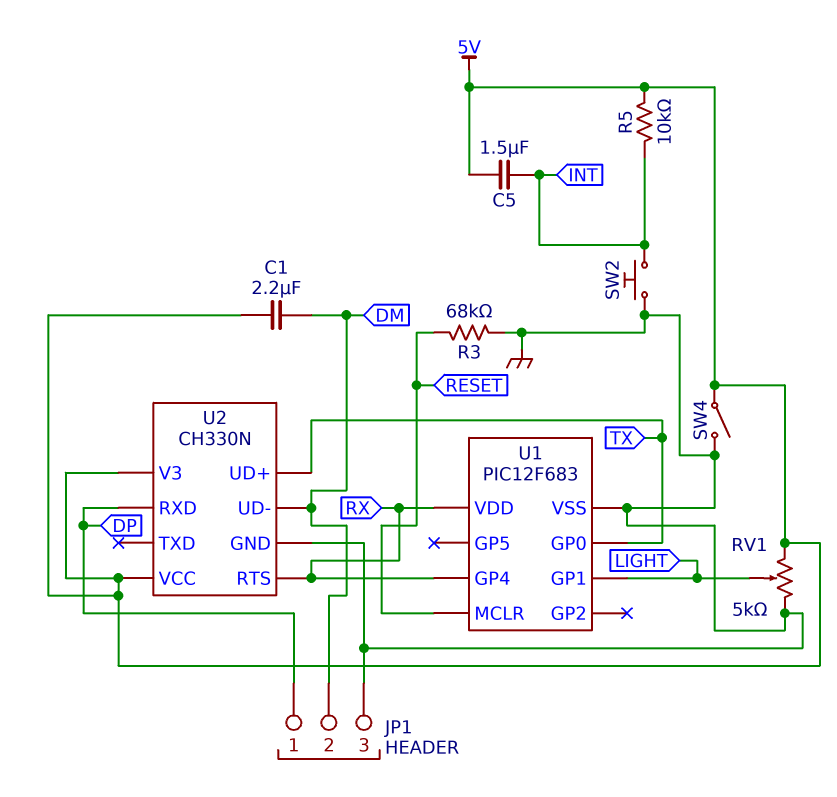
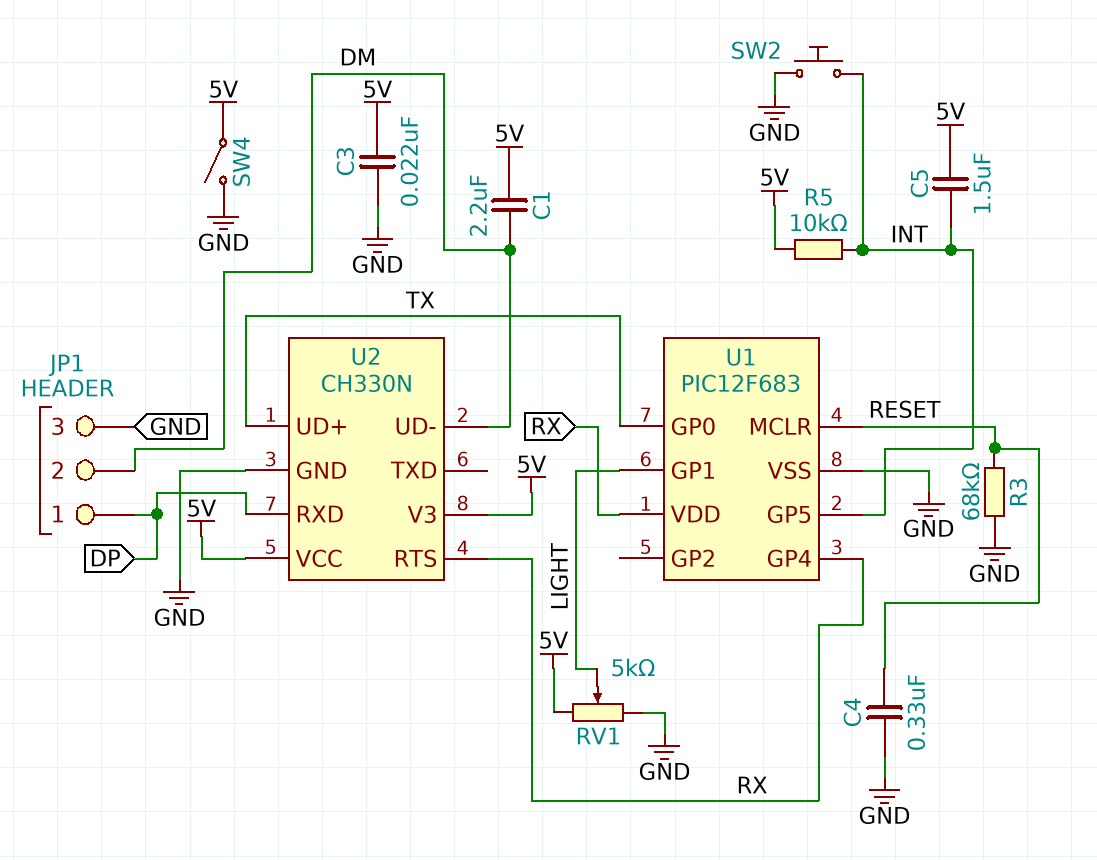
C3: none -> 22nF (5V, GND)
C4: none -> 330nF (GND, RESET)
U1 pin GP5: none -> INT

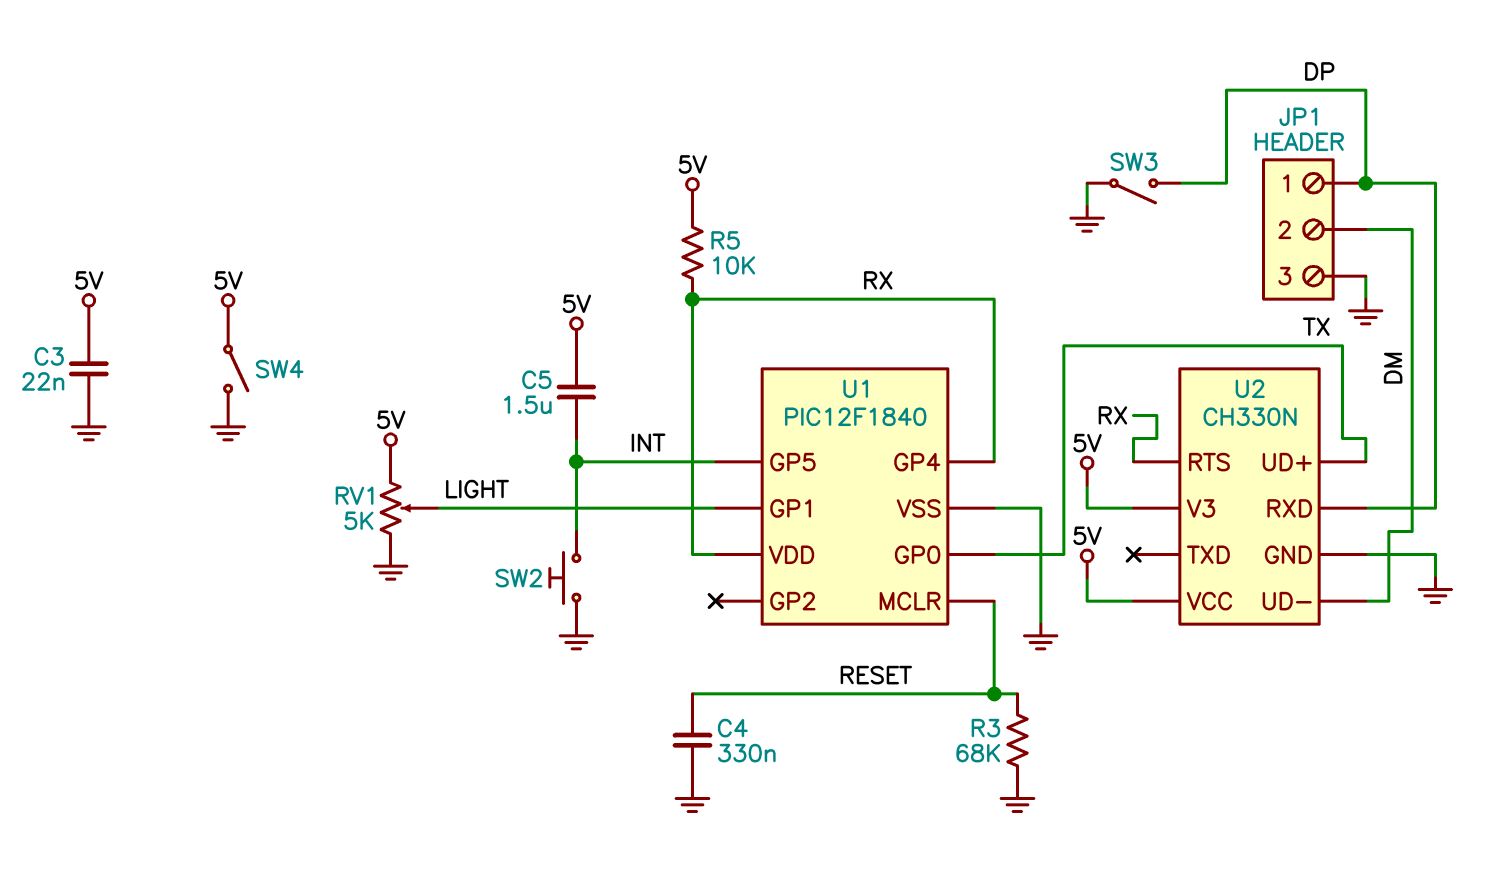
C1: 2.2uF (5V, DM) -> none
R5: 10k (5V, INT) -> 10k (5V, RX)
SW3: none -> switch (DP, GND)
U1: PIC12F683 -> PIC12F1840

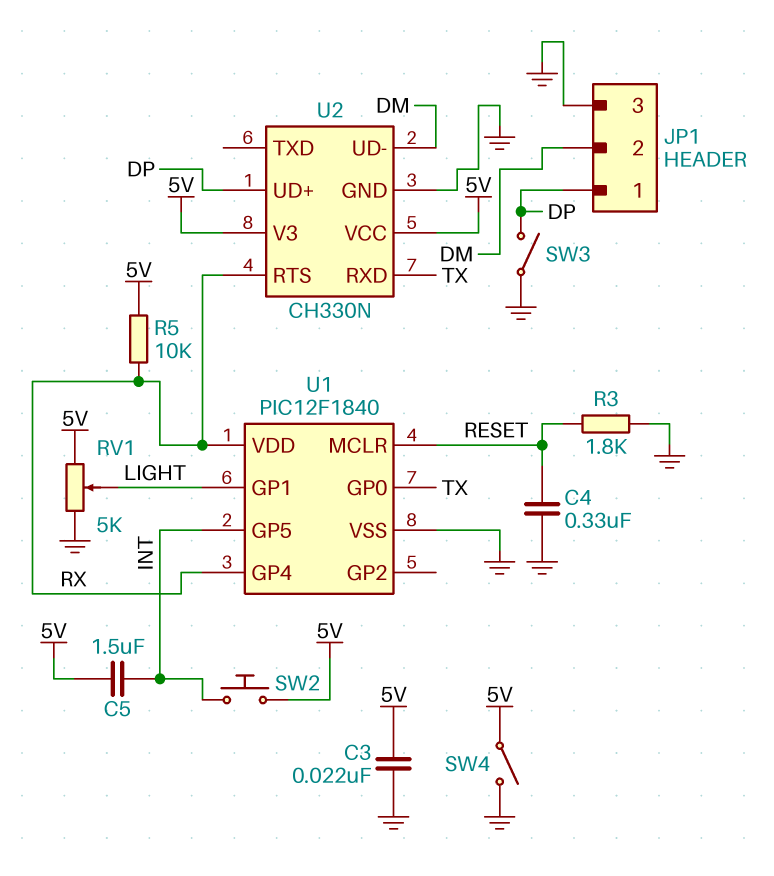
R3: 68k (GND, RESET) -> 1.8k (GND, RESET)
SW2: button (GND, INT) -> button (5V, INT)
U2 pin RXD: DP -> TX
U2 pin UD+: TX -> DP

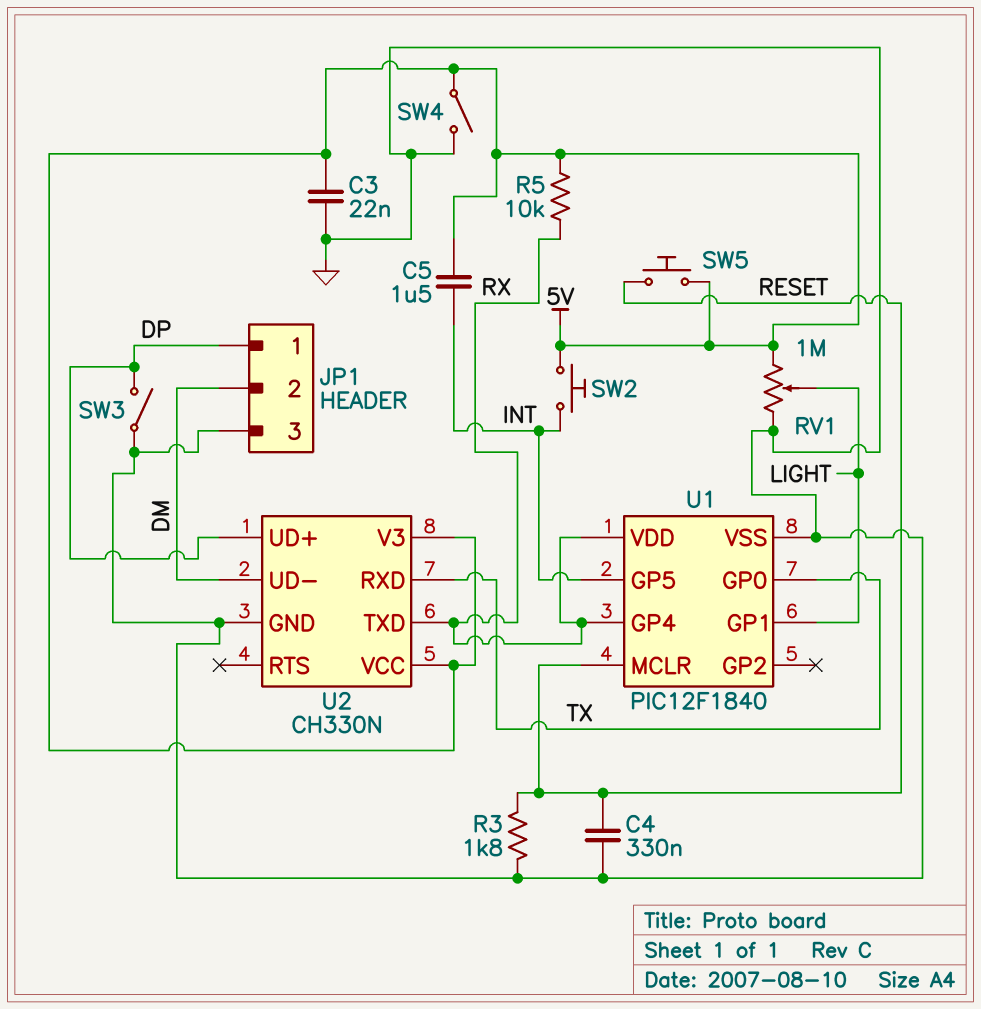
RV1: 5k (5V, GND, wiper LIGHT) -> 1M (5V, GND, wiper LIGHT)
SW5: none -> button (5V, RESET)
U2 pin RTS: RX -> none
U2 pin TXD: none -> RX

